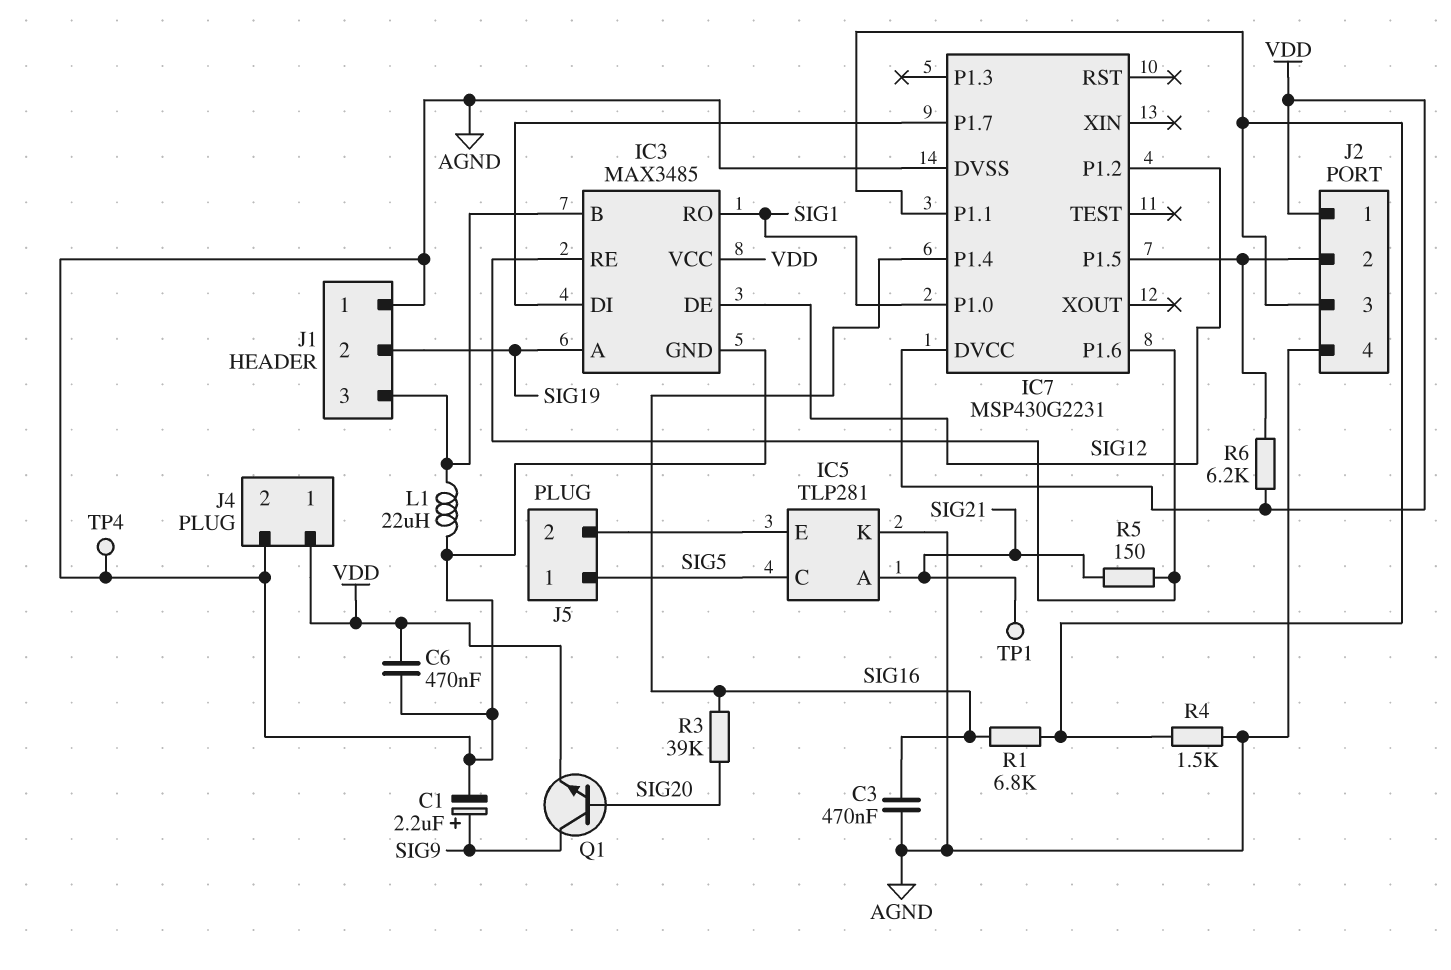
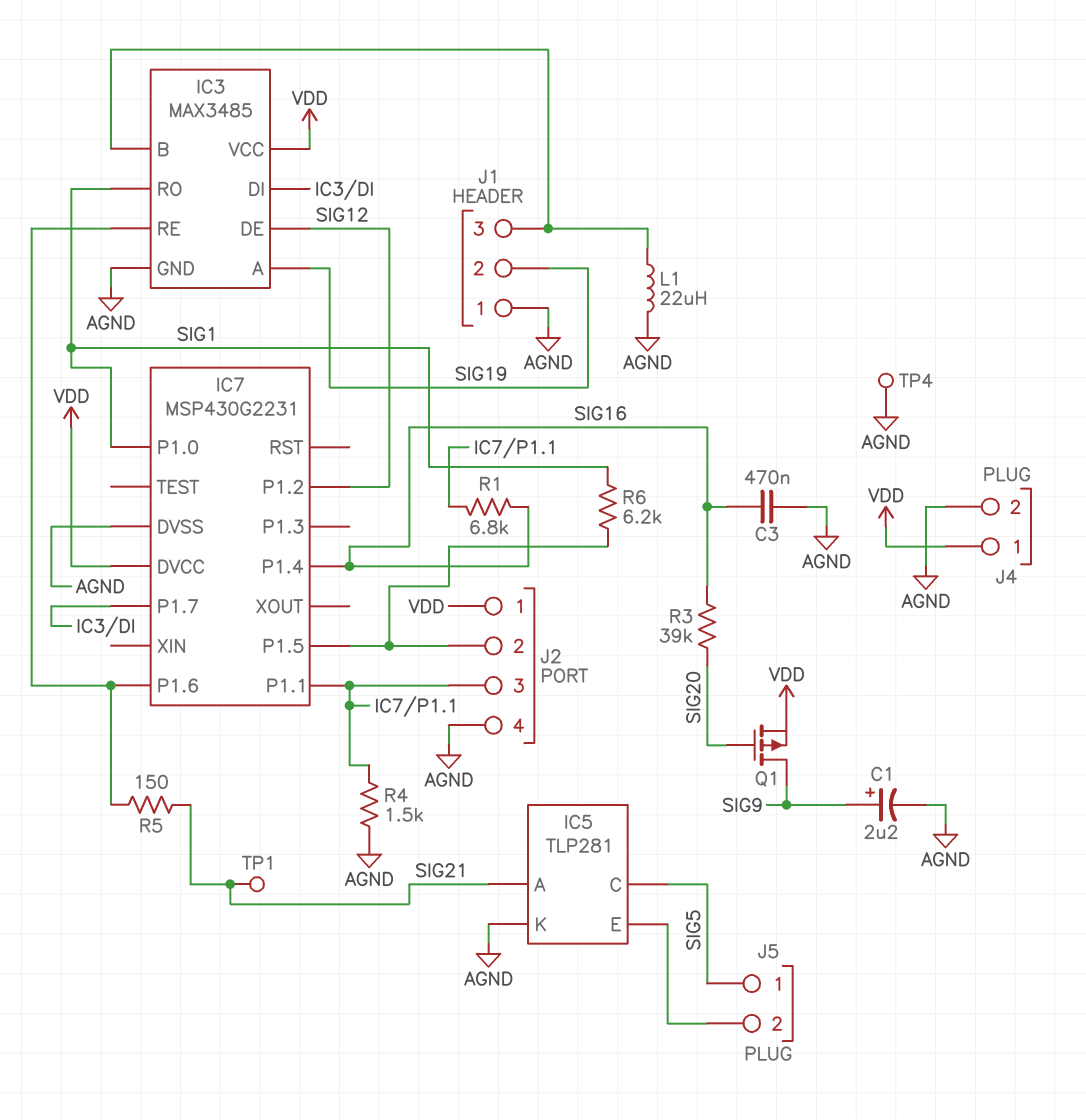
C6: 470nF (AGND, VDD) -> none
Q1: NPN (B SIG20, C SIG9, E VDD) -> PMOS (G SIG20, D SIG9, S VDD)
R6: 6.2k (IC7/P1.5, VDD) -> 6.2k (IC7/P1.5, SIG1)

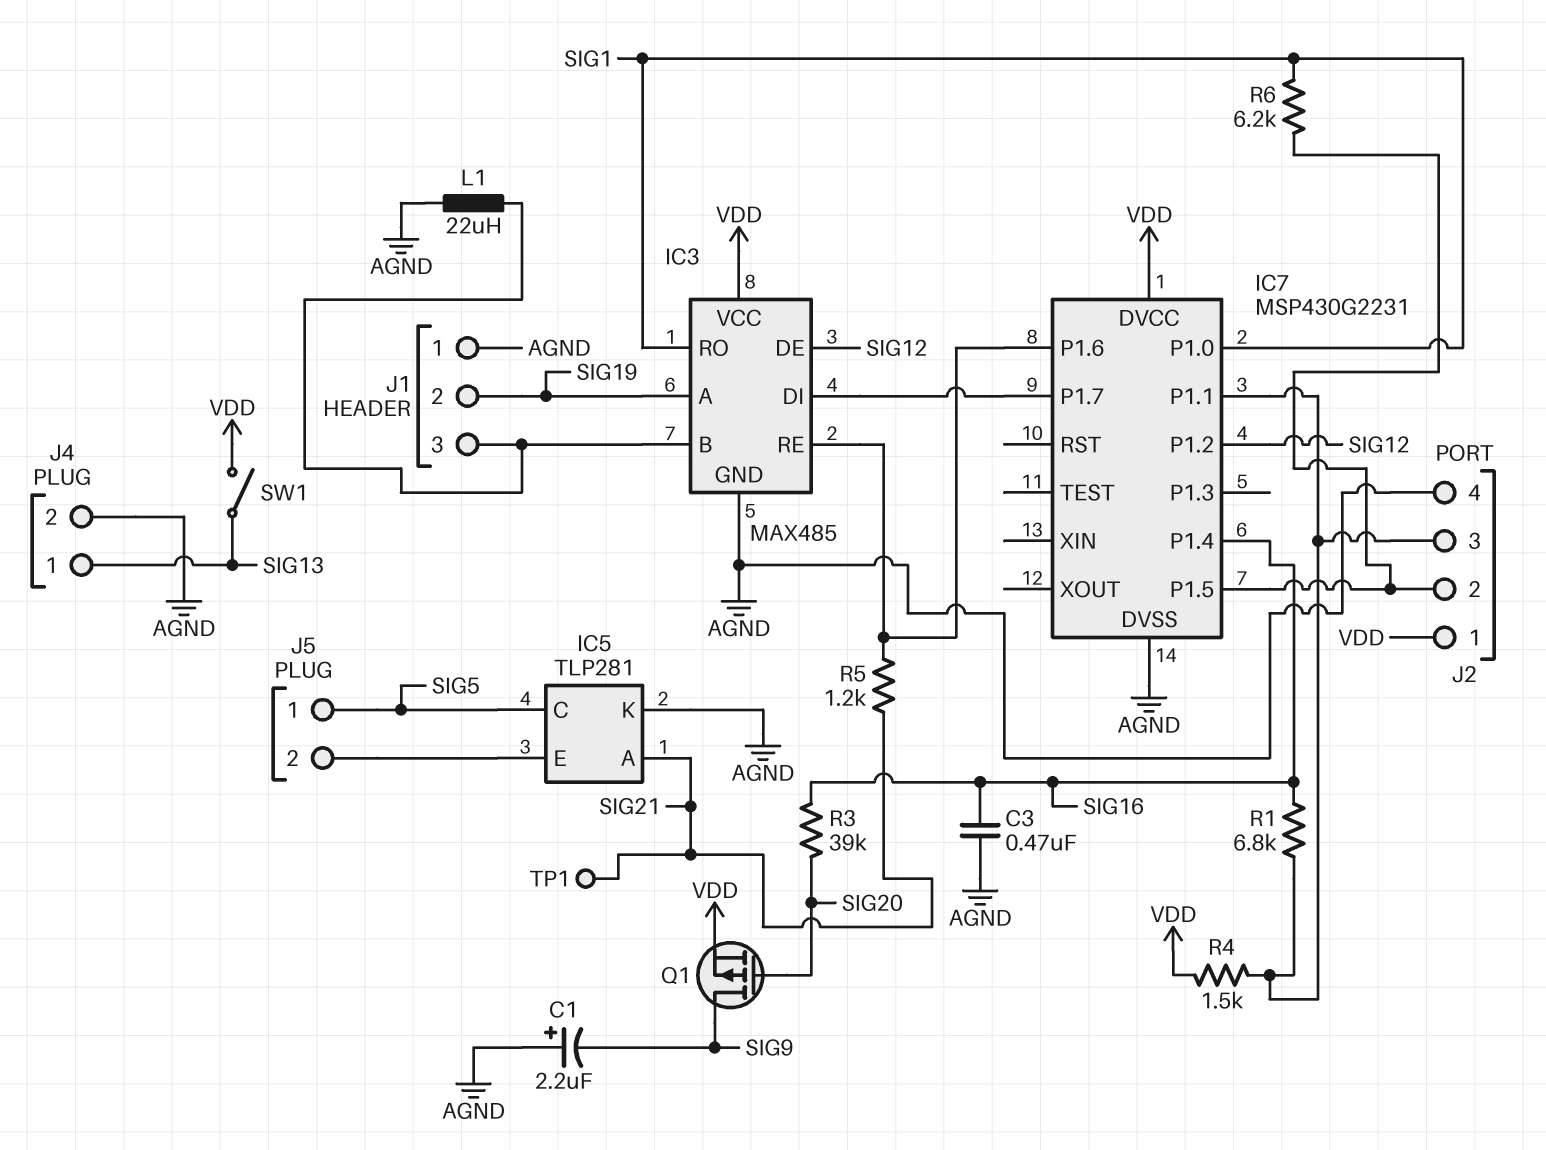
C1: 2.2uF (plus SIG9, minus AGND) -> 2.2uF (plus AGND, minus SIG9)
IC3: MAX3485 -> MAX485
J4 pin 1: VDD -> SIG13
R4: 1.5k (AGND, IC7/P1.1) -> 1.5k (IC7/P1.1, VDD)
R5: 150 (IC3/RE, SIG21) -> 1.2k (IC3/RE, SIG21)
SW1: none -> switch (SIG13, VDD)
TP4: test point (AGND) -> none

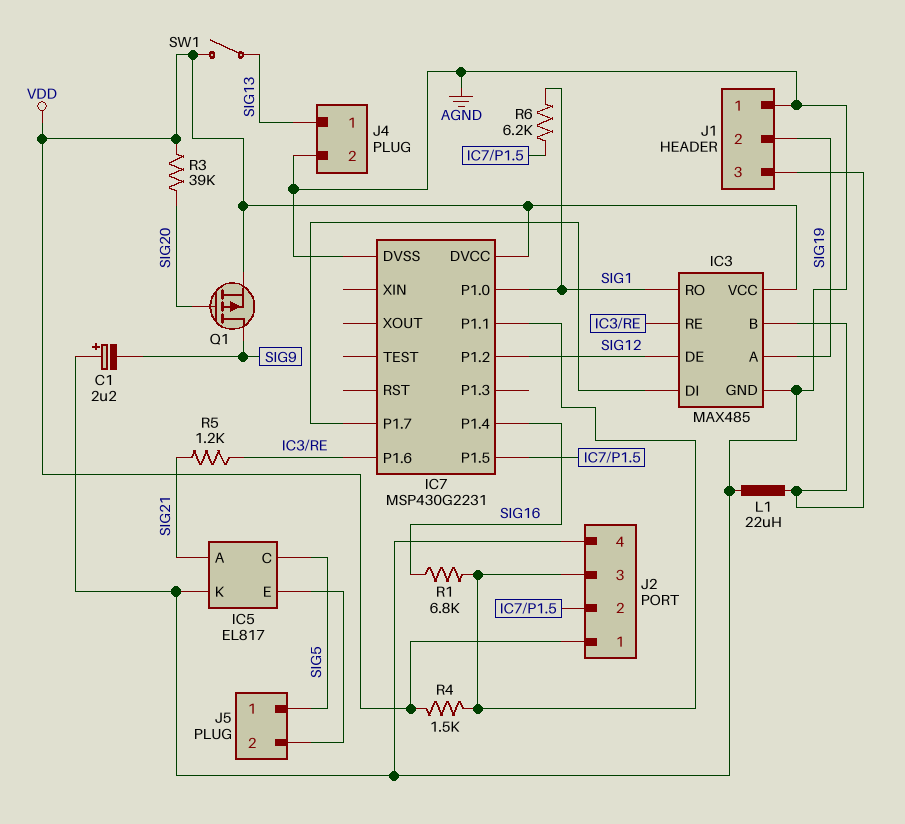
C3: 470nF (AGND, SIG16) -> none
IC5: TLP281 -> EL817
R3: 39k (SIG16, SIG20) -> 39k (SIG20, VDD)
TP1: test point (SIG21) -> none

